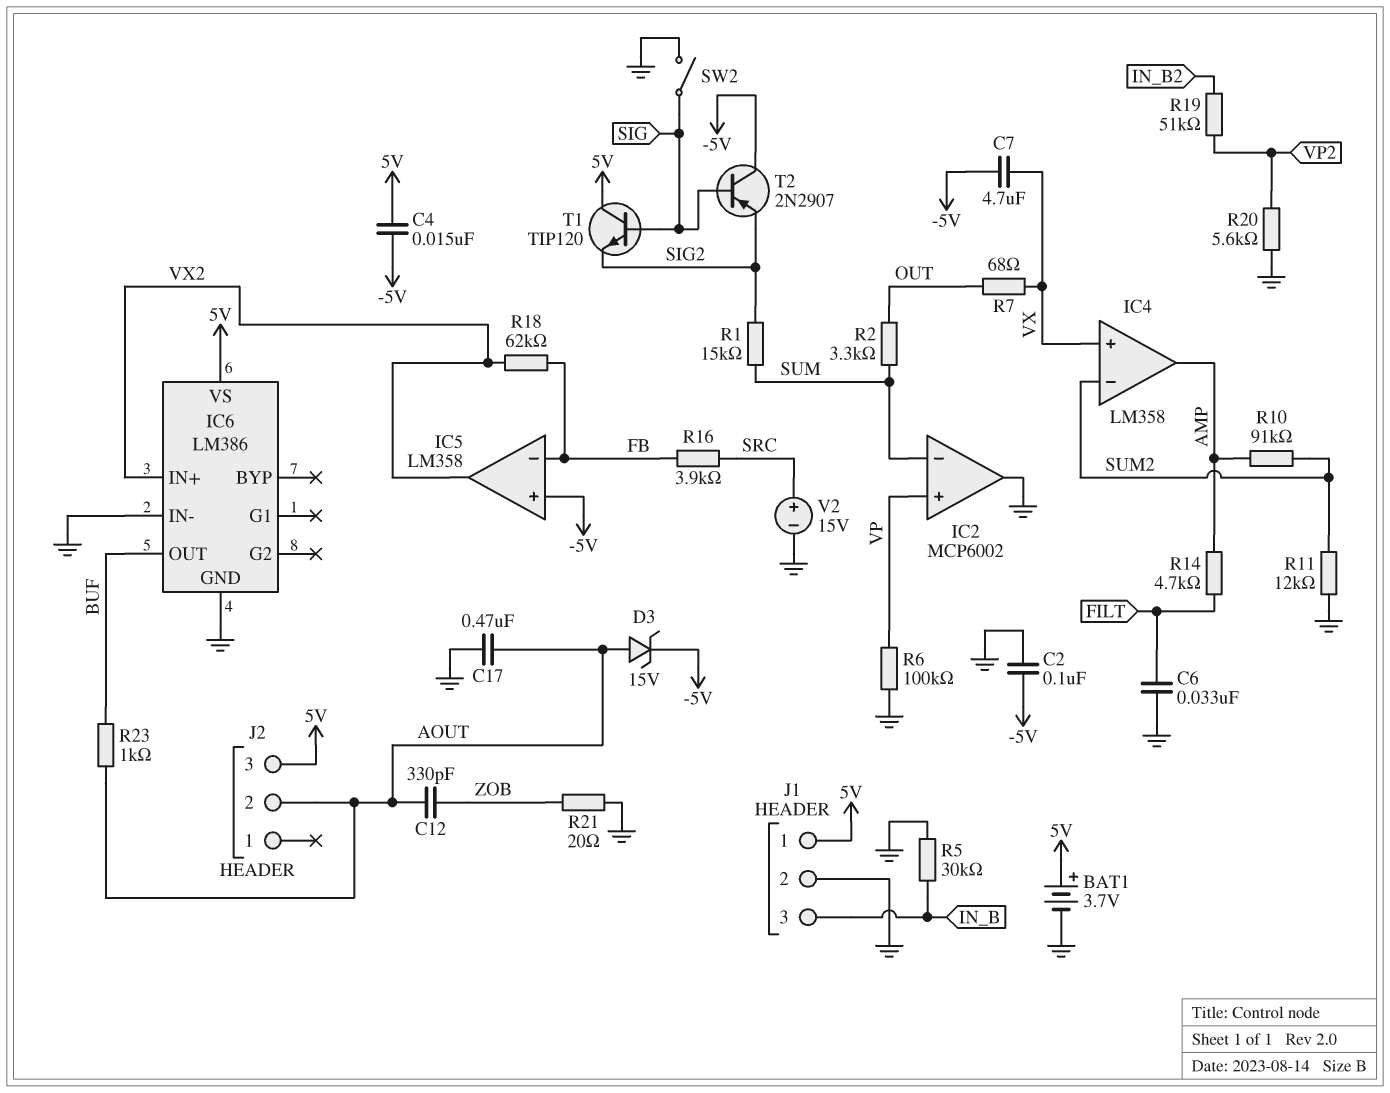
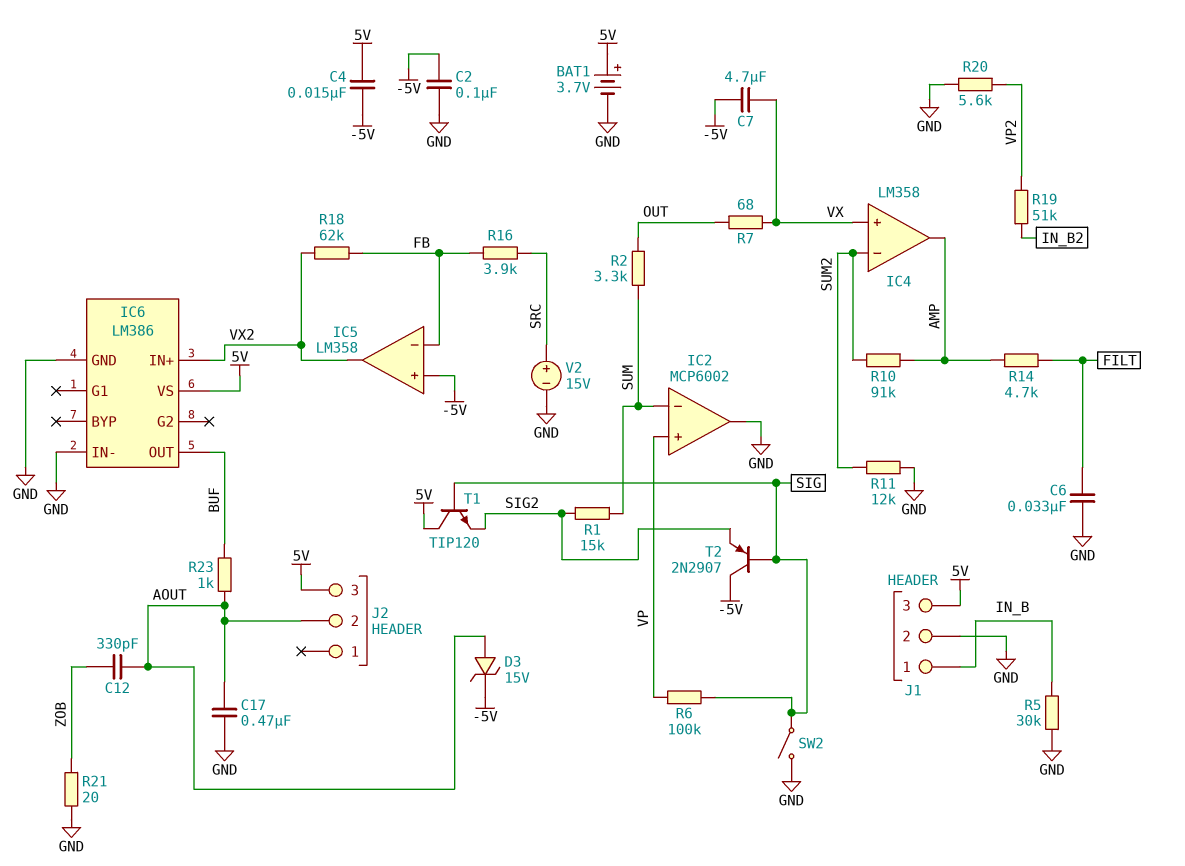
J1 pin 1: 5V -> IN_B
J1 pin 3: IN_B -> 5V
R6: 100k (GND, VP) -> 100k (SIG, VP)

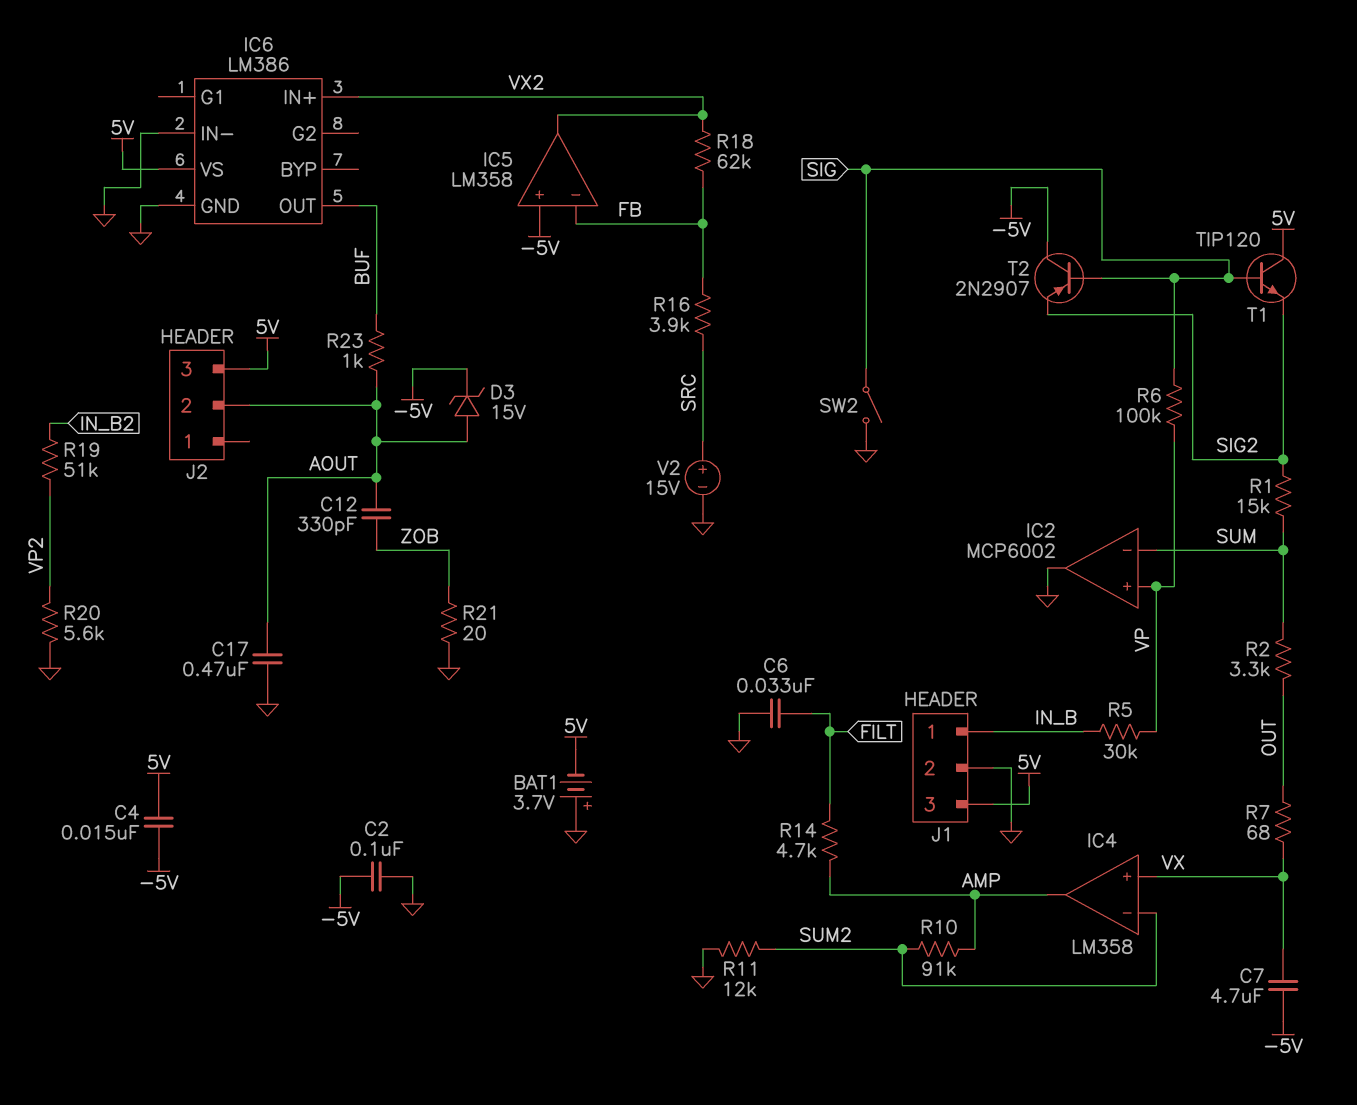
BAT1: 3.7V (plus 5V, minus GND) -> 3.7V (plus GND, minus 5V)
R5: 30k (GND, IN_B) -> 30k (IN_B, VP)

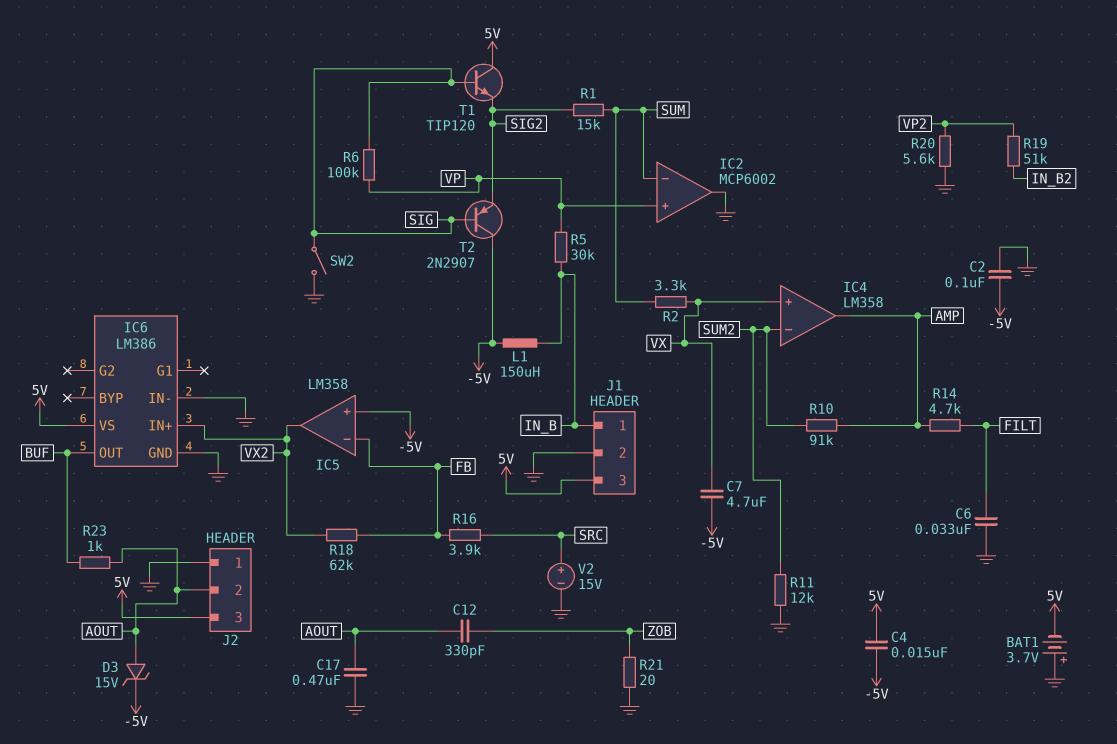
J2 pin 1: none -> GND
L1: none -> 150uH (-5V, IN_B)
R2: 3.3k (OUT, SUM) -> 3.3k (SUM, VX)
R7: 68 (OUT, VX) -> none

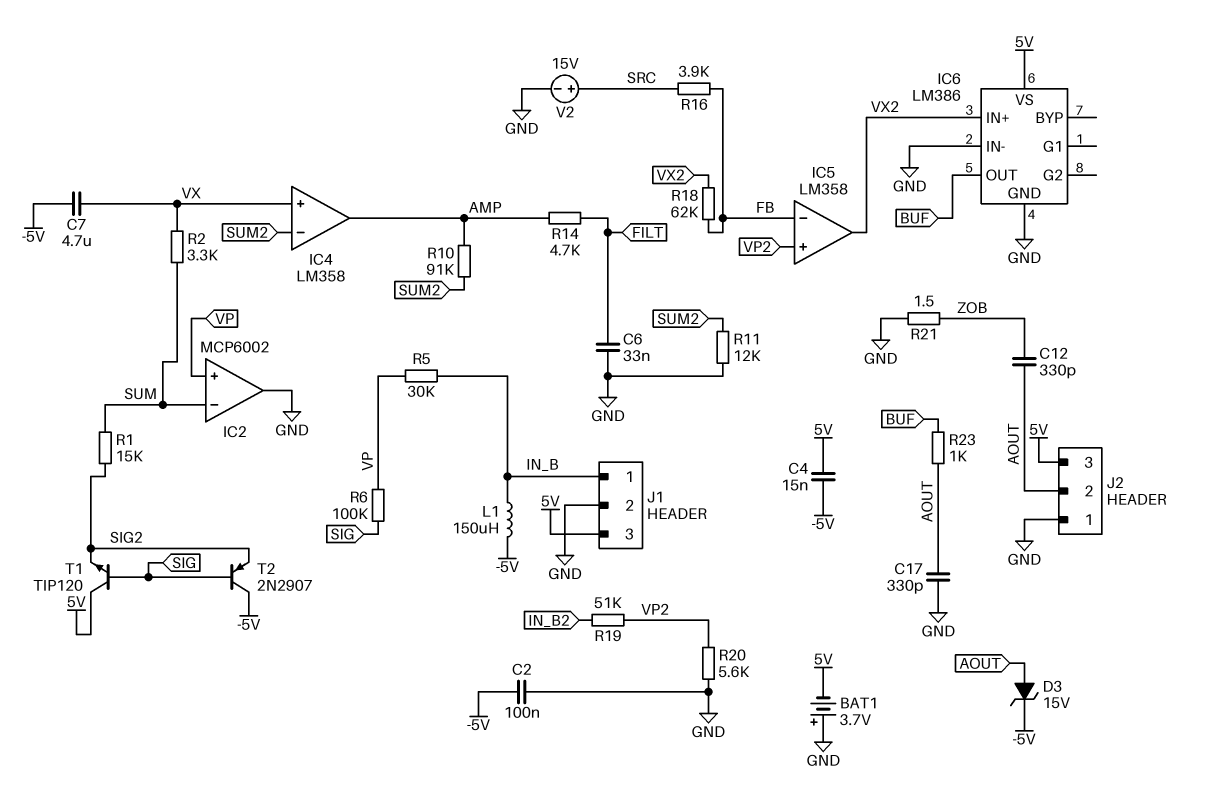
C17: 470nF (AOUT, GND) -> 330pF (AOUT, GND)
IC5 pin in+: -5V -> VP2
R21: 20 (GND, ZOB) -> 1.5 (GND, ZOB)
SW2: switch (GND, SIG) -> none

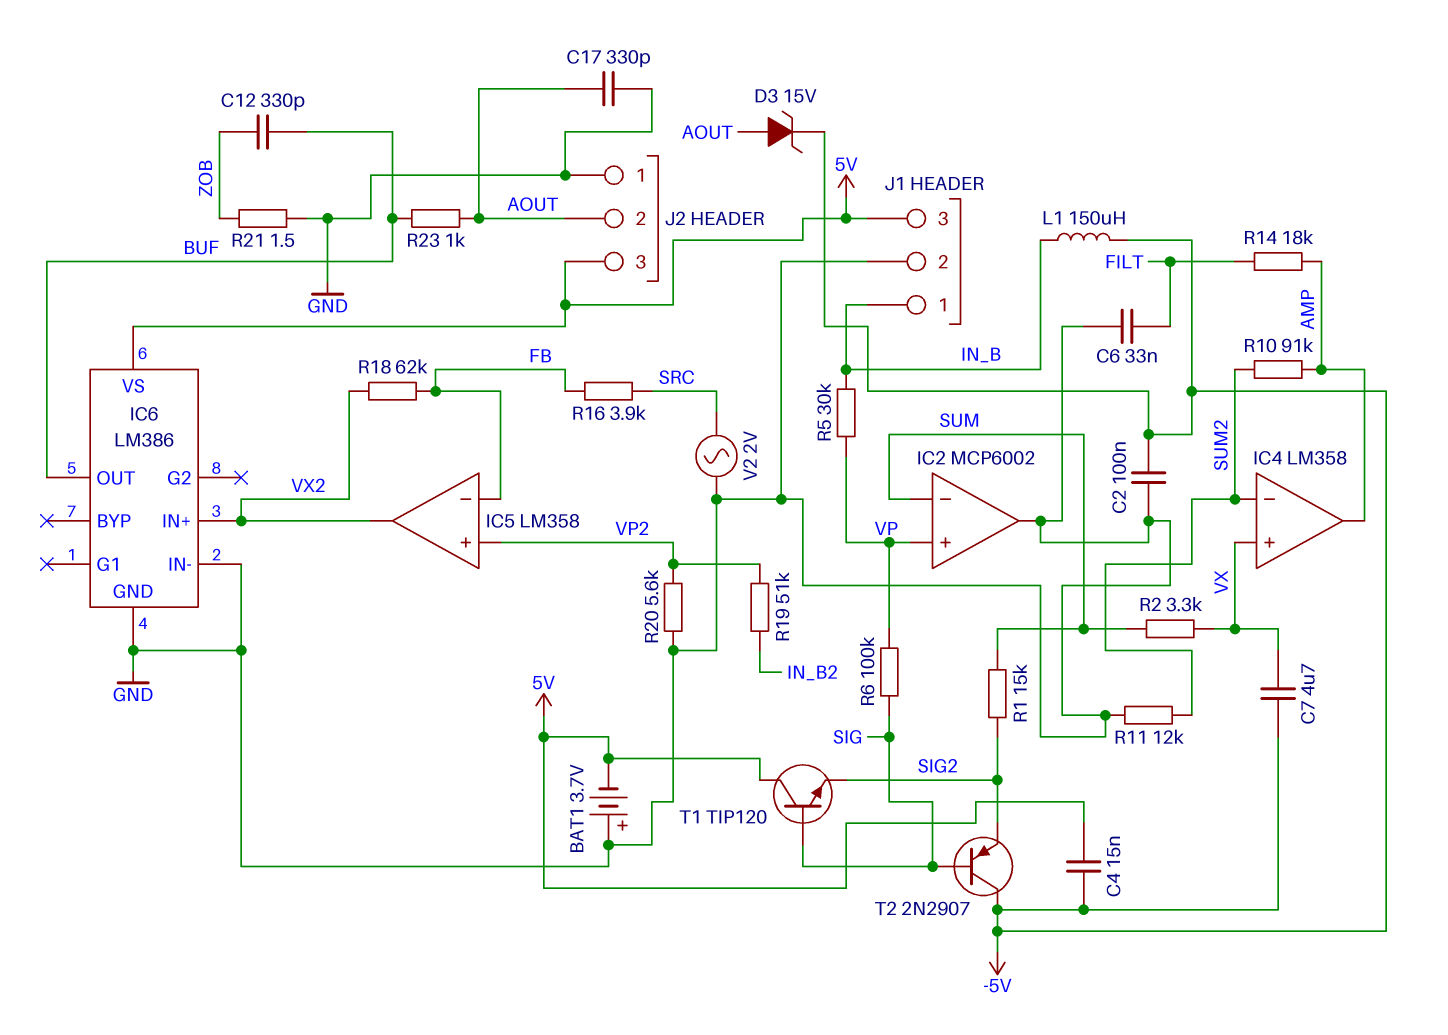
C12: 330pF (AOUT, ZOB) -> 330pF (BUF, ZOB)
R14: 4.7k (AMP, FILT) -> 18k (AMP, FILT)
V2: 15V (plus SRC, minus GND) -> AC 2V (GND, SRC)

